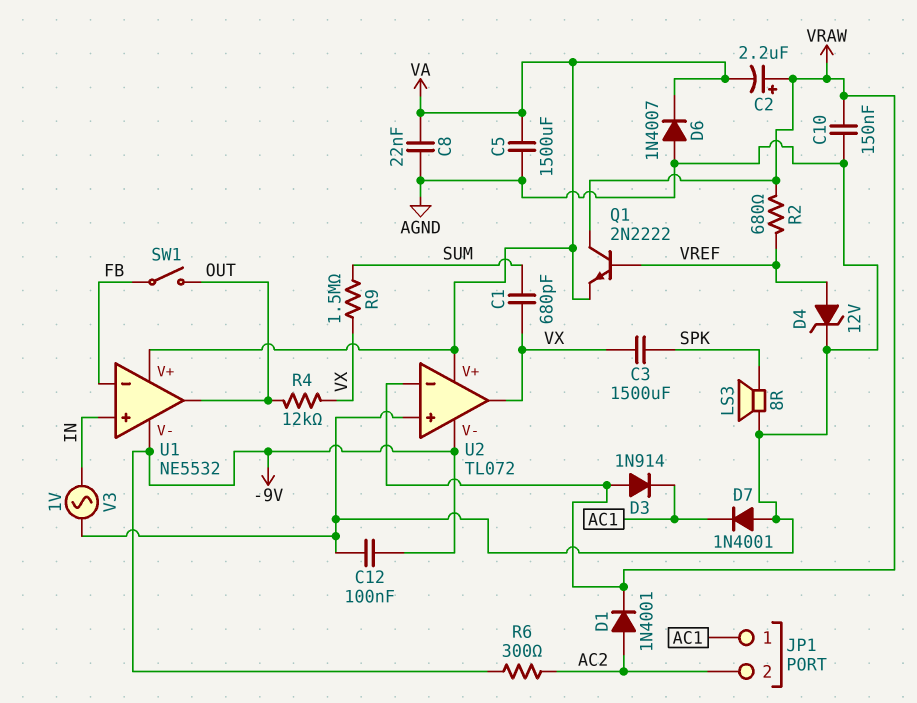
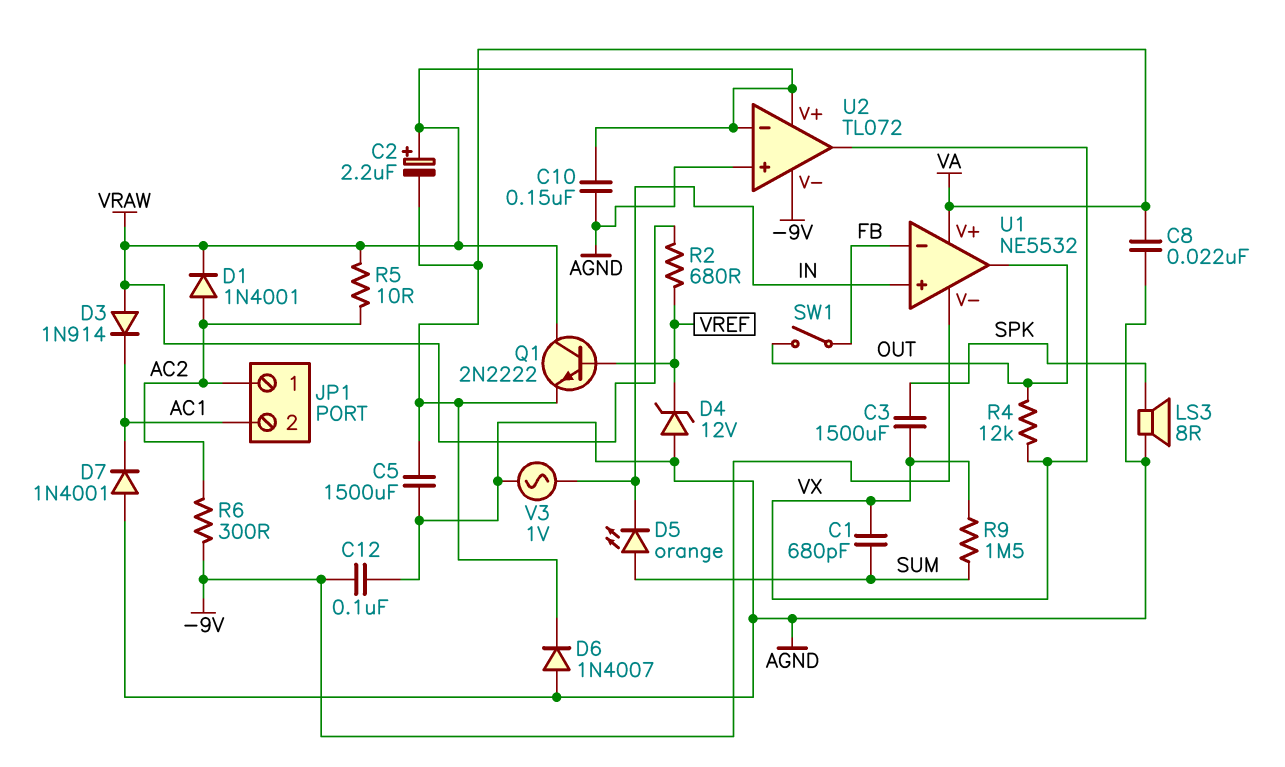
D4: zener 12V (A VREF, K AGND) -> zener 12V (A AGND, K VREF)
D5: none -> LED orange (A SUM, K IN)
JP1 pin 1: AC1 -> AC2
JP1 pin 2: AC2 -> AC1
R5: none -> 10 (AC2, VRAW)
U2 pin V+: VA -> VRAW

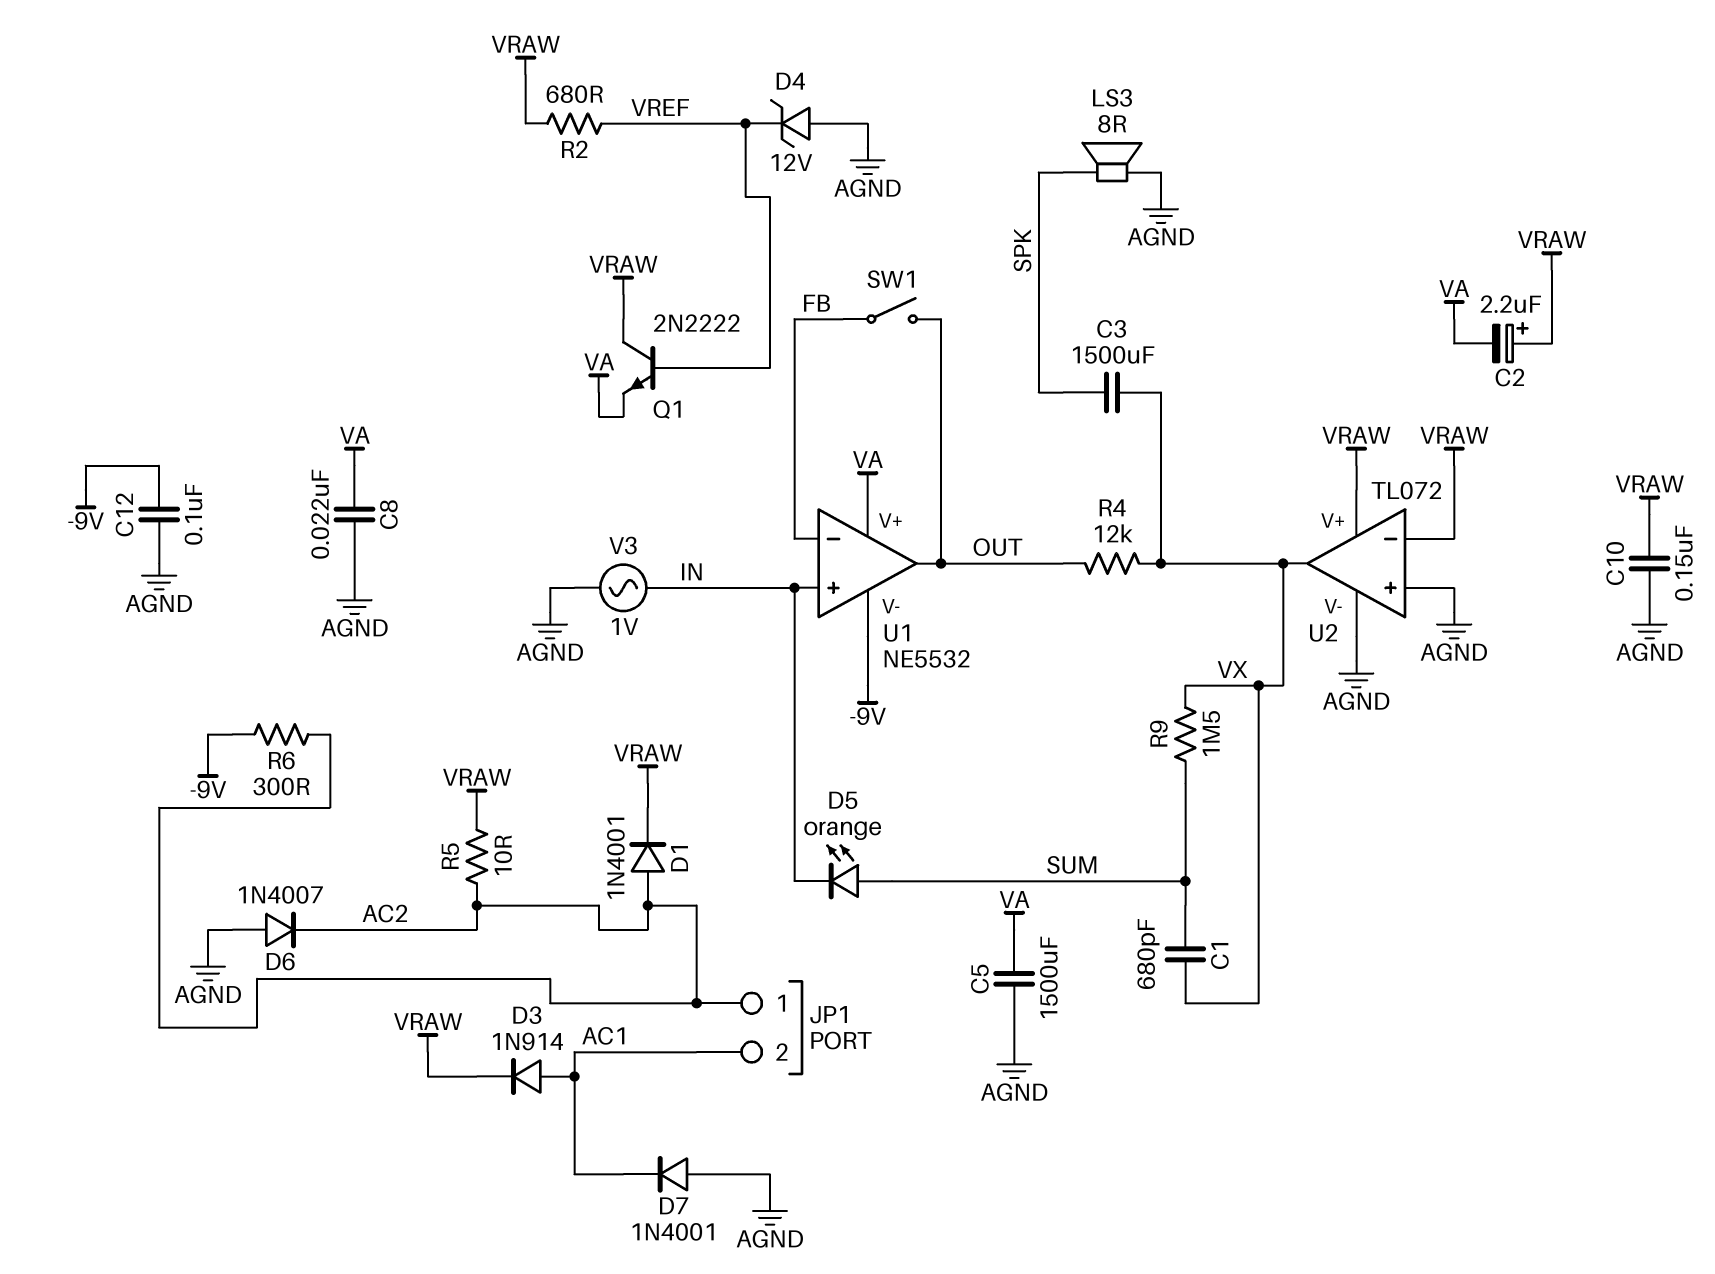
D3: diode 1N914 (A VRAW, K AC1) -> diode 1N914 (A AC1, K VRAW)
D6: diode 1N4007 (A AGND, K VA) -> diode 1N4007 (A AGND, K AC2)
U2 pin V-: -9V -> AGND

